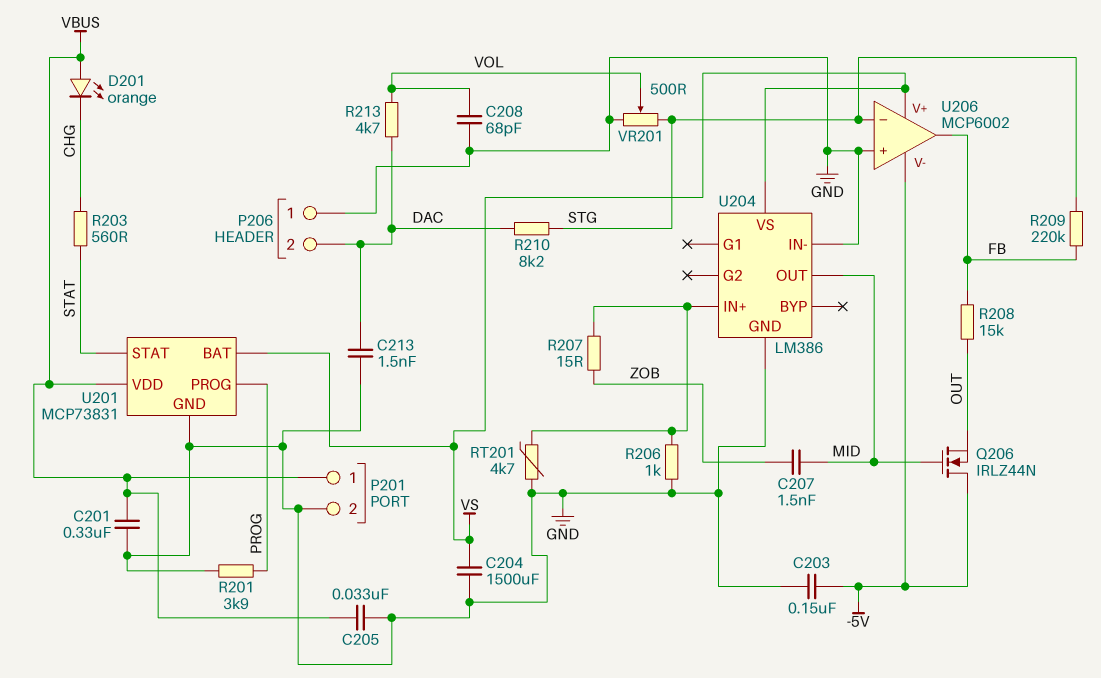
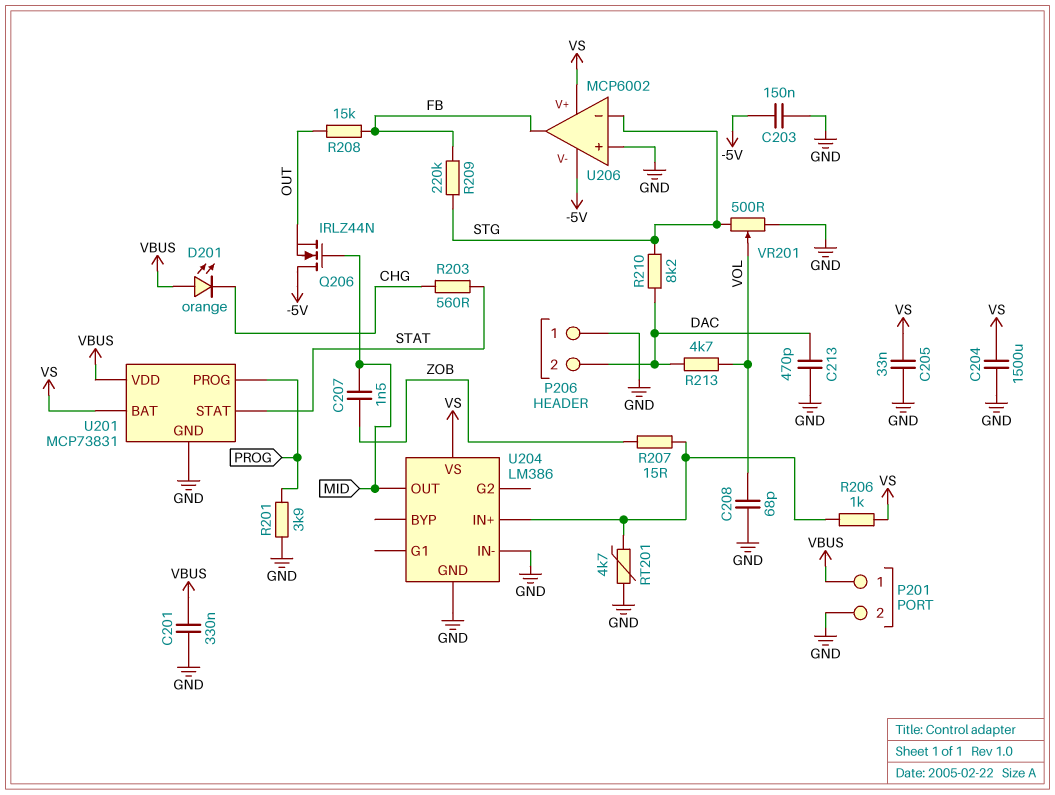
C205: 33nF (GND, VBUS) -> 33nF (GND, VS)
C213: 1.5nF (DAC, GND) -> 470pF (DAC, GND)
R206: 1k (GND, U204/IN+) -> 1k (U204/IN+, VS)

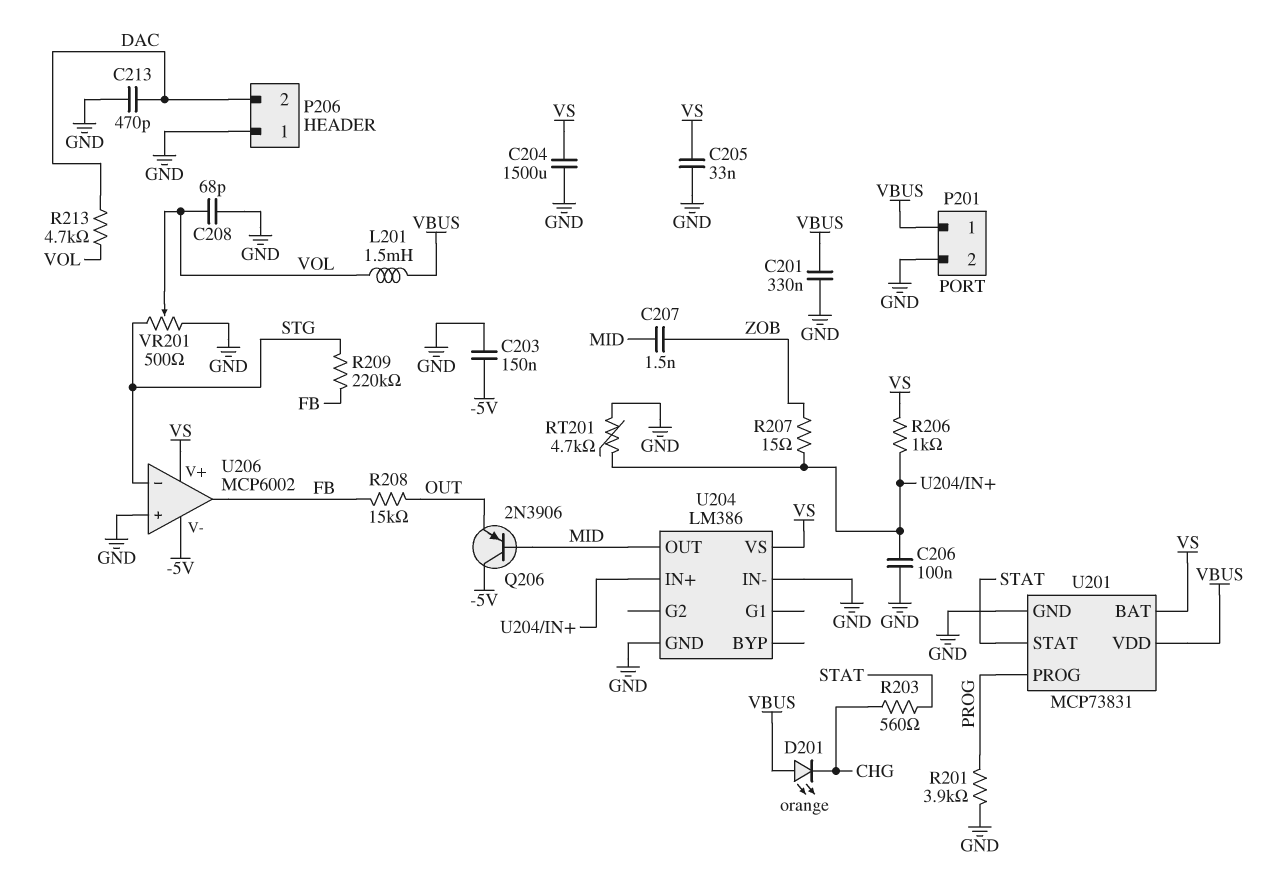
C206: none -> 100nF (GND, U204/IN+)
L201: none -> 1.5mH (VBUS, VOL)
Q206: NMOS IRLZ44N (G MID, D -5V, S OUT) -> PNP 2N3906 (B MID, C -5V, E OUT)
R210: 8.2k (DAC, STG) -> none

